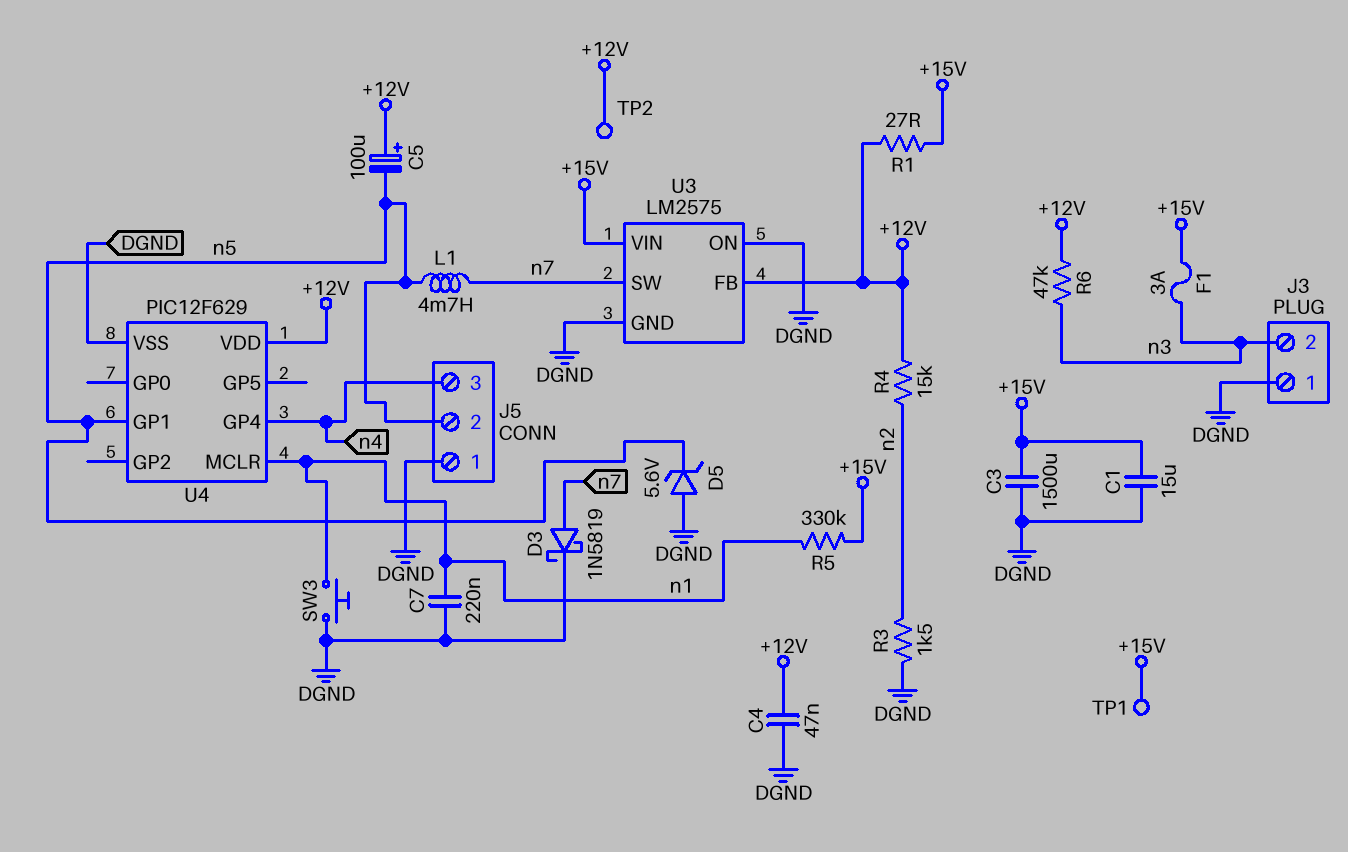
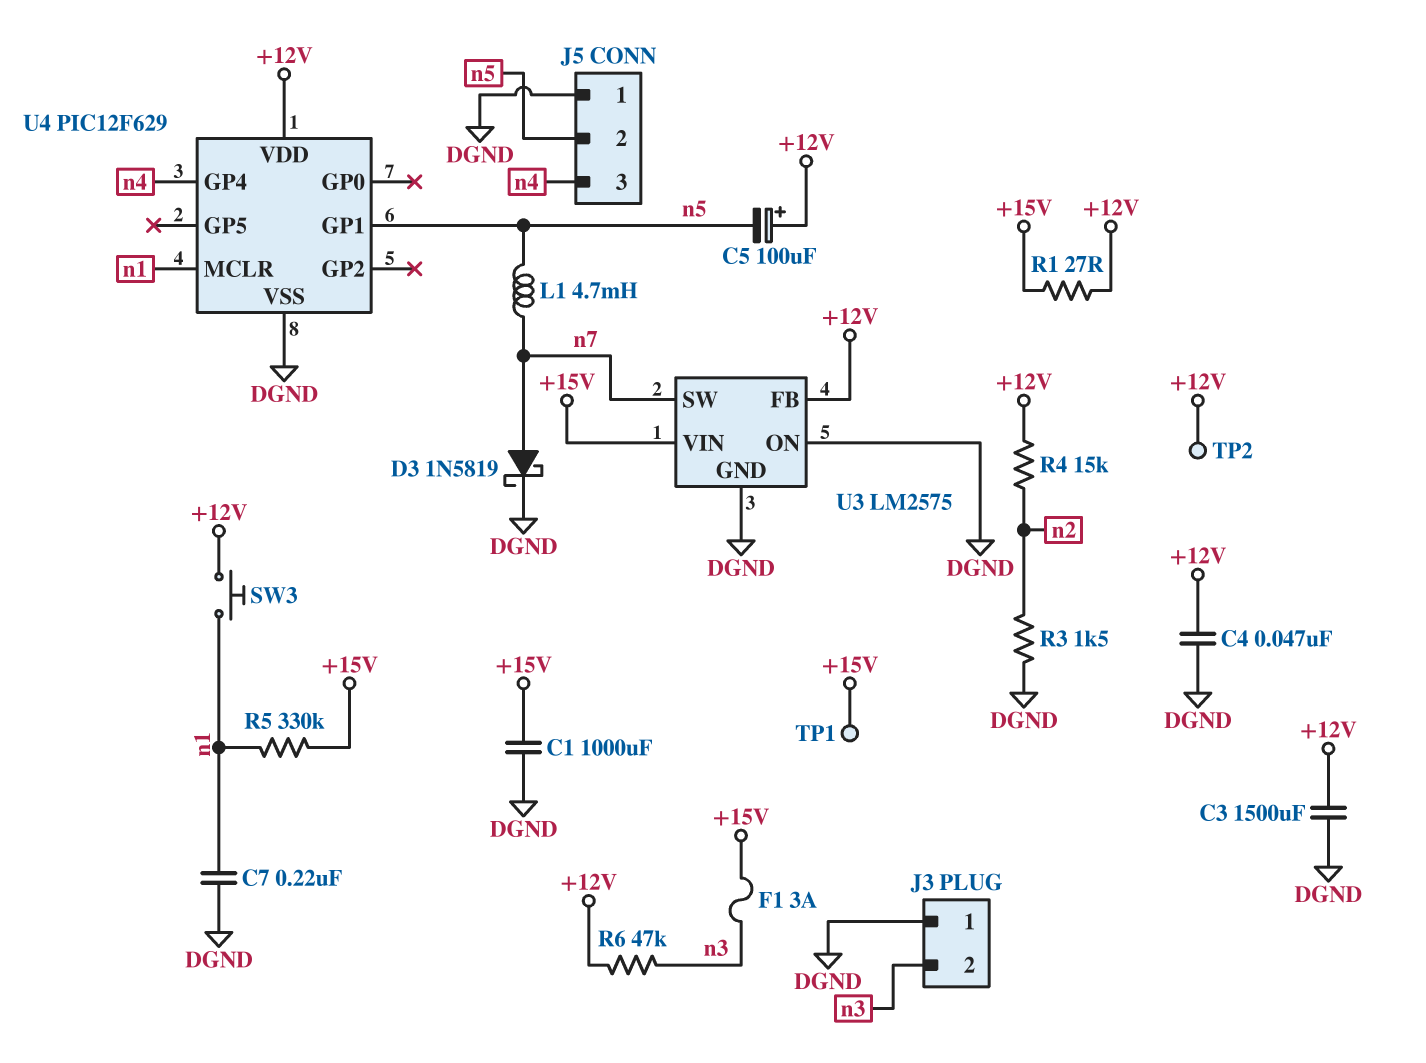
C1: 15uF (+15V, DGND) -> 1000uF (+15V, DGND)
C3: 1500uF (+15V, DGND) -> 1500uF (+12V, DGND)
D5: zener 5.6V (A DGND, K n5) -> none
SW3: button (DGND, n1) -> button (+12V, n1)

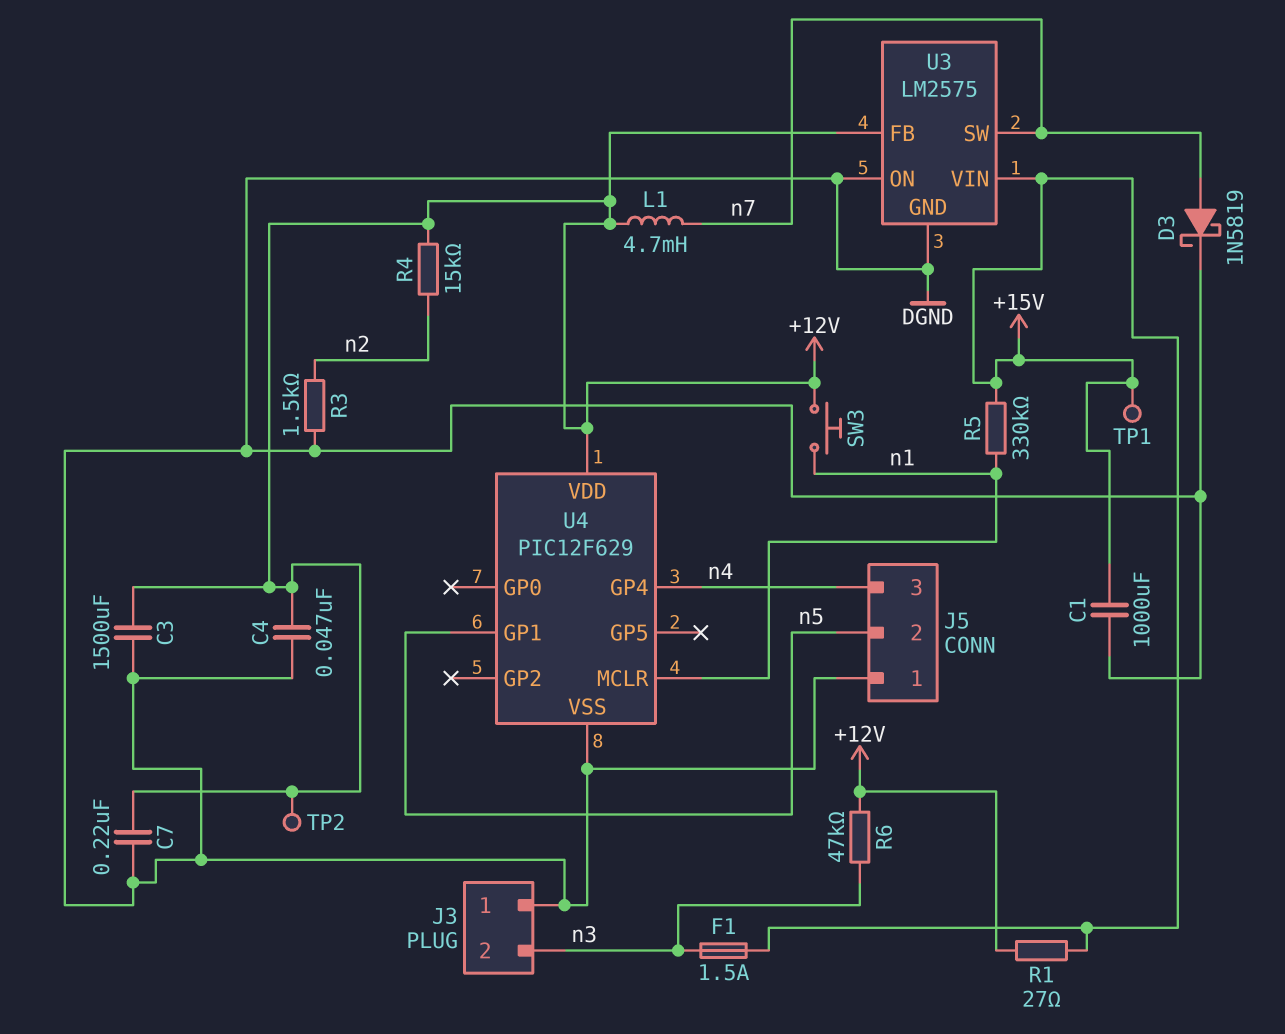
C5: 100uF (plus +12V, minus n5) -> none
C7: 220nF (DGND, n1) -> 220nF (+12V, DGND)
F1: 3A (+15V, n3) -> 1.5A (+15V, n3)
L1: 4.7mH (n5, n7) -> 4.7mH (+12V, n7)

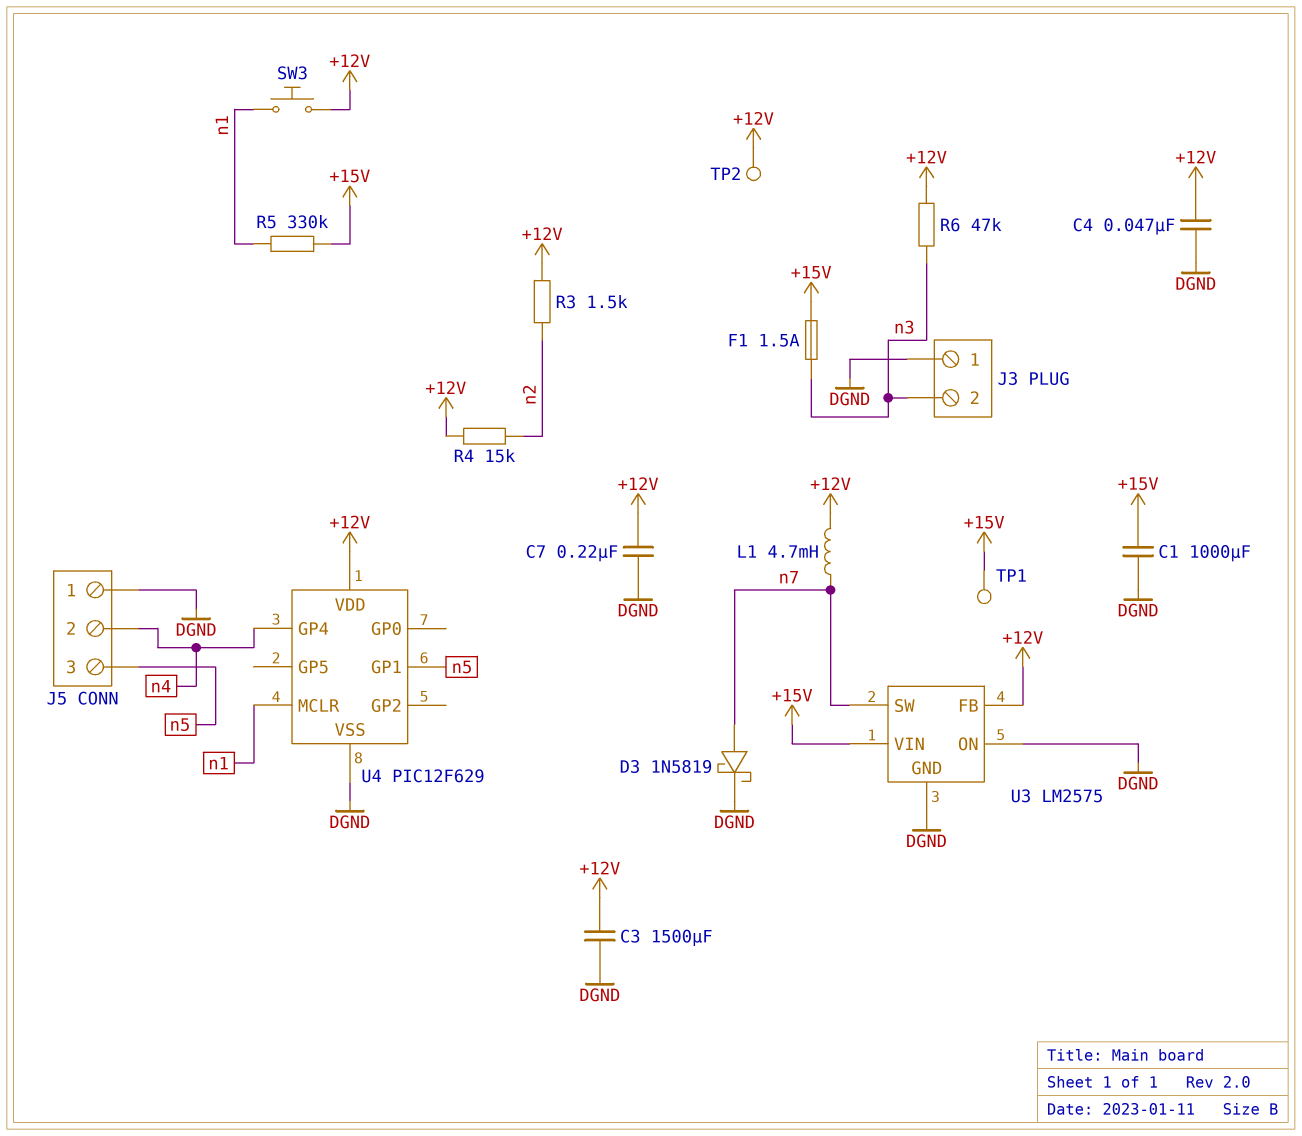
J5 pin 2: n5 -> n4
J5 pin 3: n4 -> n5
R1: 27 (+12V, +15V) -> none
R3: 1.5k (DGND, n2) -> 1.5k (+12V, n2)

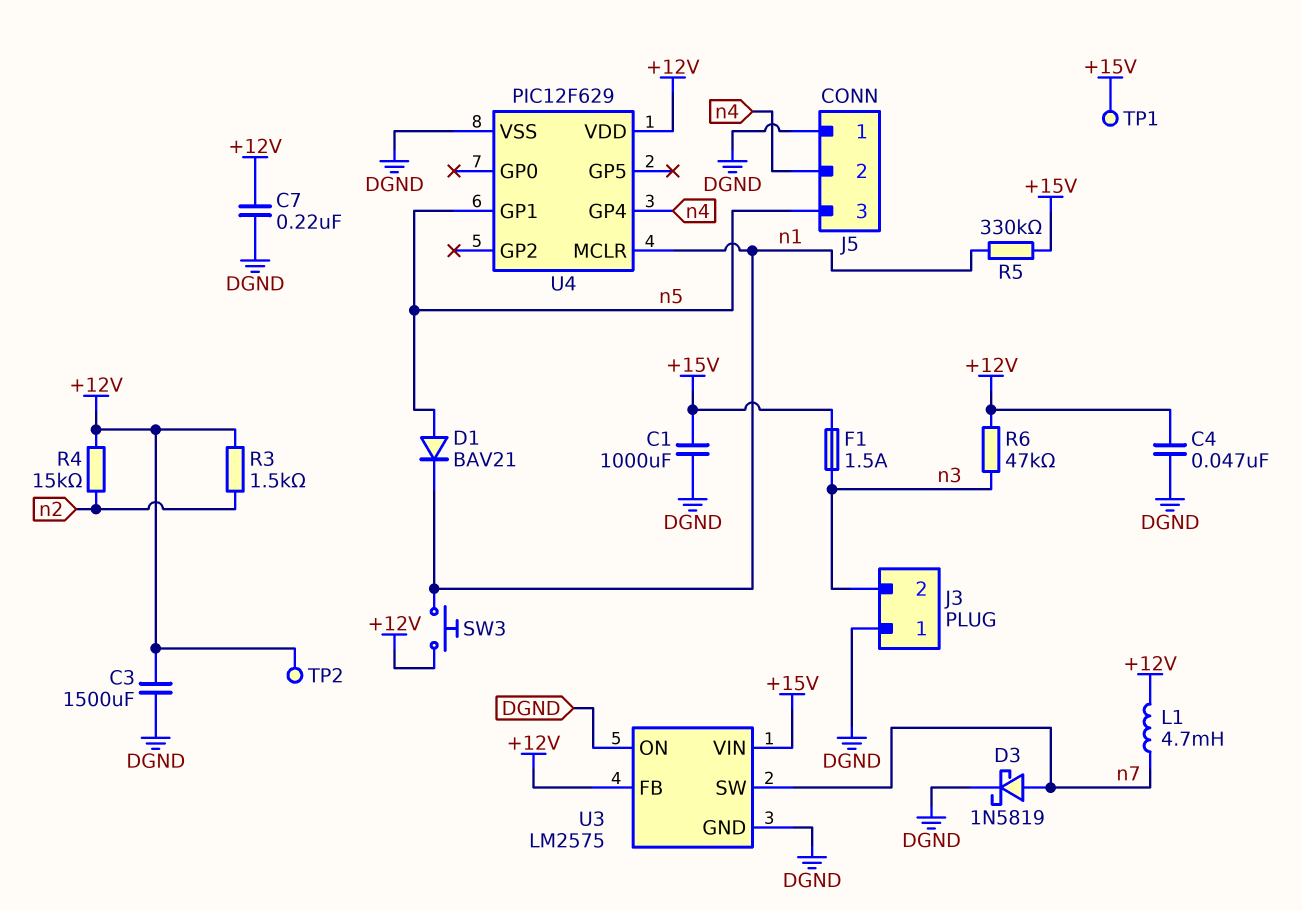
D1: none -> diode BAV21 (A n5, K n1)

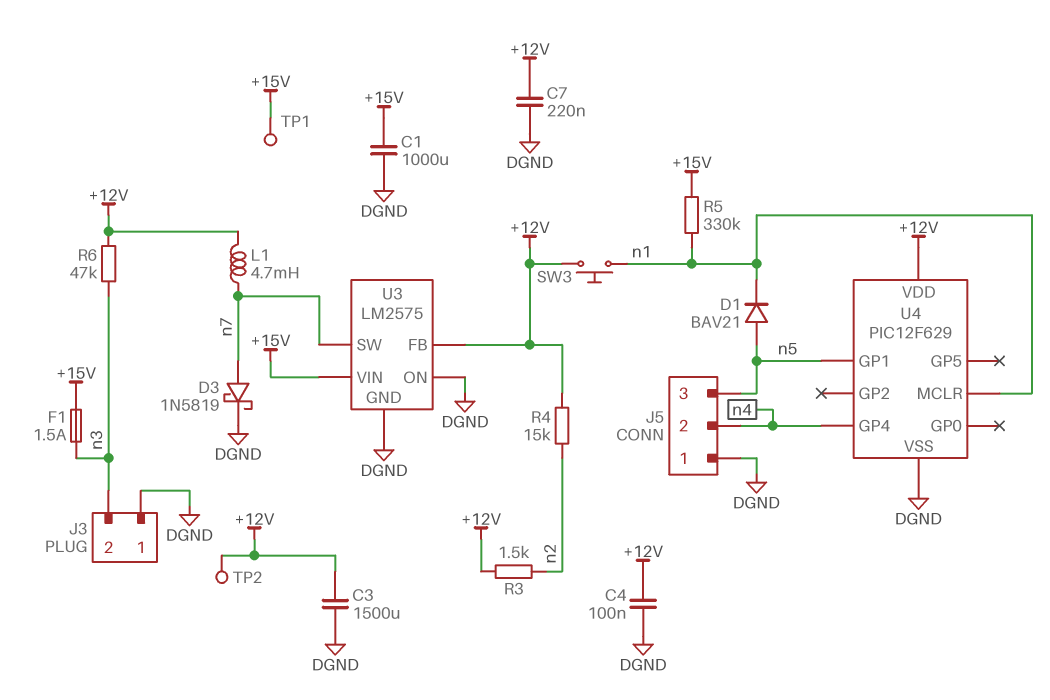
C4: 47nF (+12V, DGND) -> 100nF (+12V, DGND)

